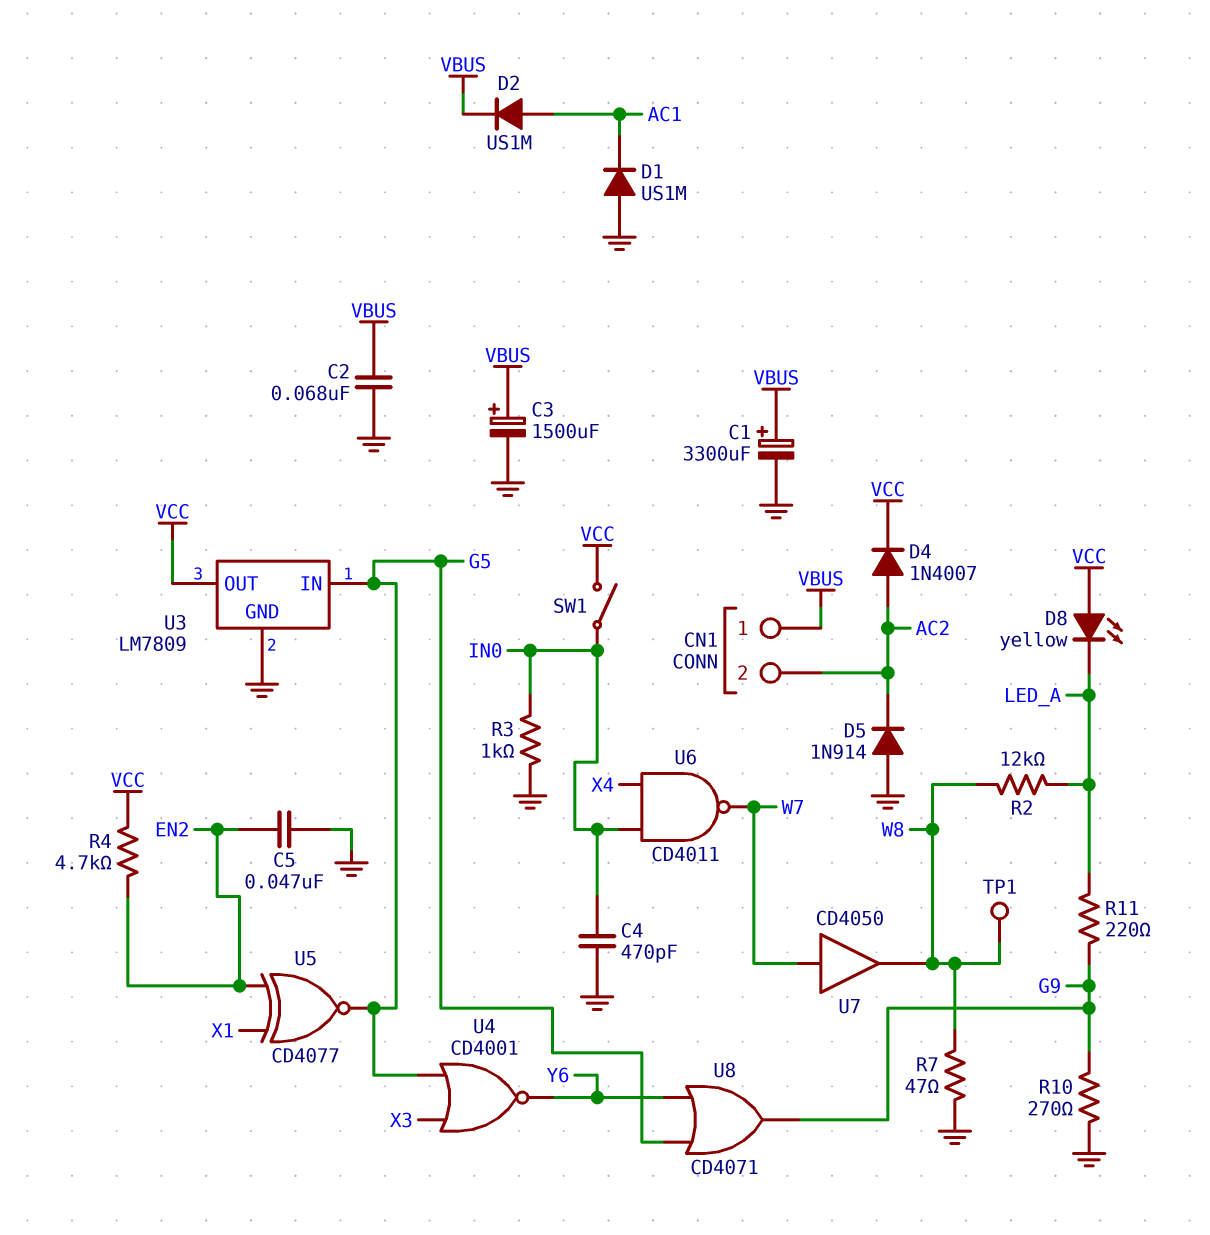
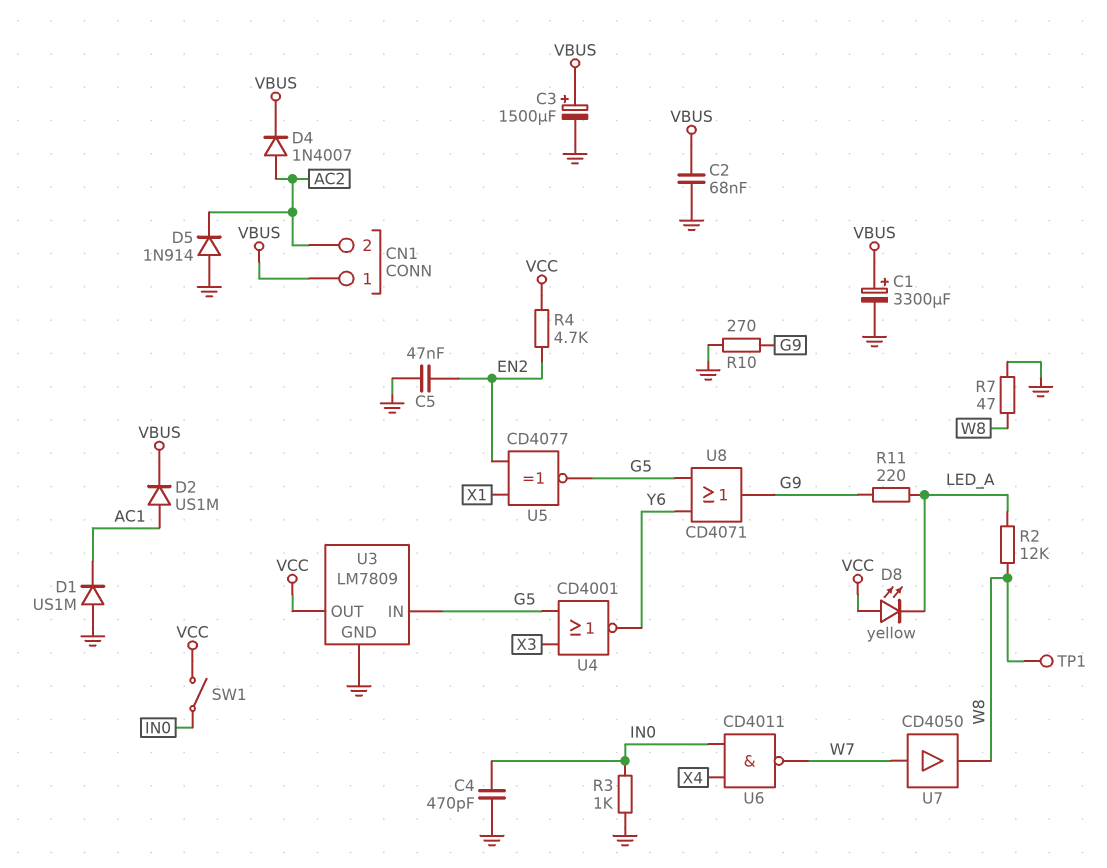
D4: diode 1N4007 (A AC2, K VCC) -> diode 1N4007 (A AC2, K VBUS)

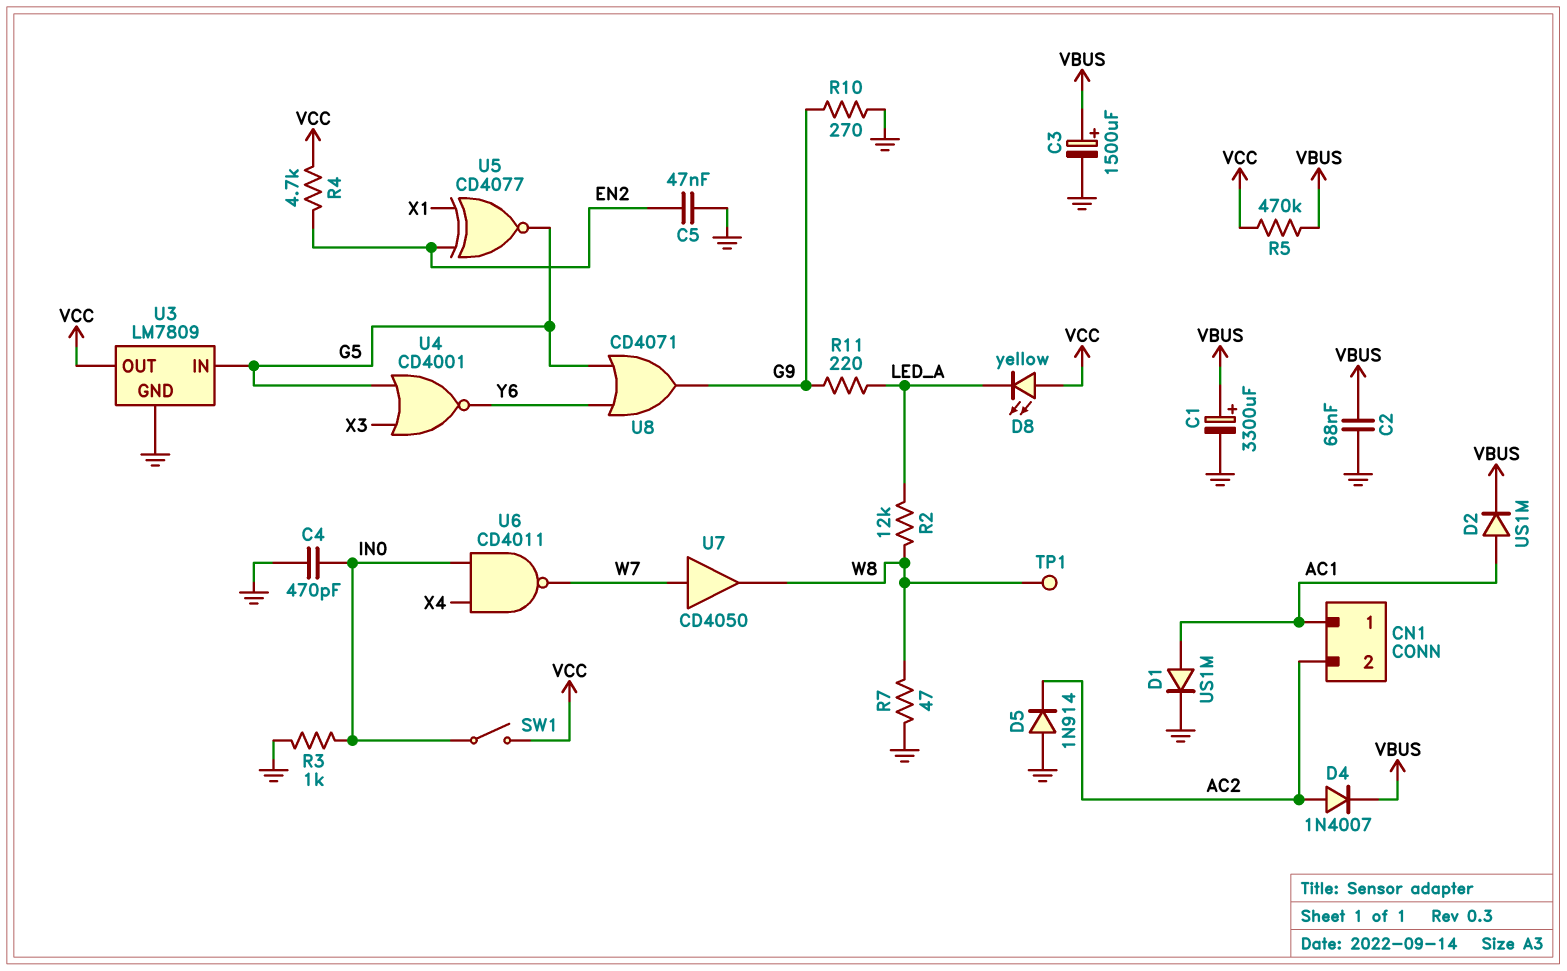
CN1 pin 1: VBUS -> AC1
D1: diode US1M (A GND, K AC1) -> diode US1M (A AC1, K GND)
R5: none -> 470k (VBUS, VCC)

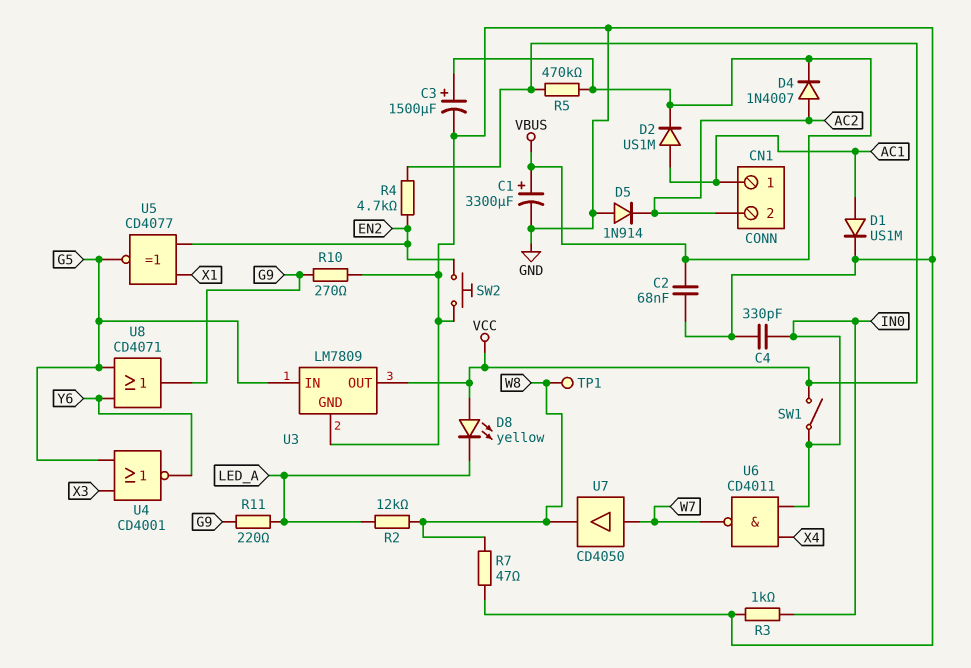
C4: 470pF (GND, IN0) -> 330pF (GND, IN0)
C5: 47nF (EN2, GND) -> none
SW2: none -> button (EN2, GND)

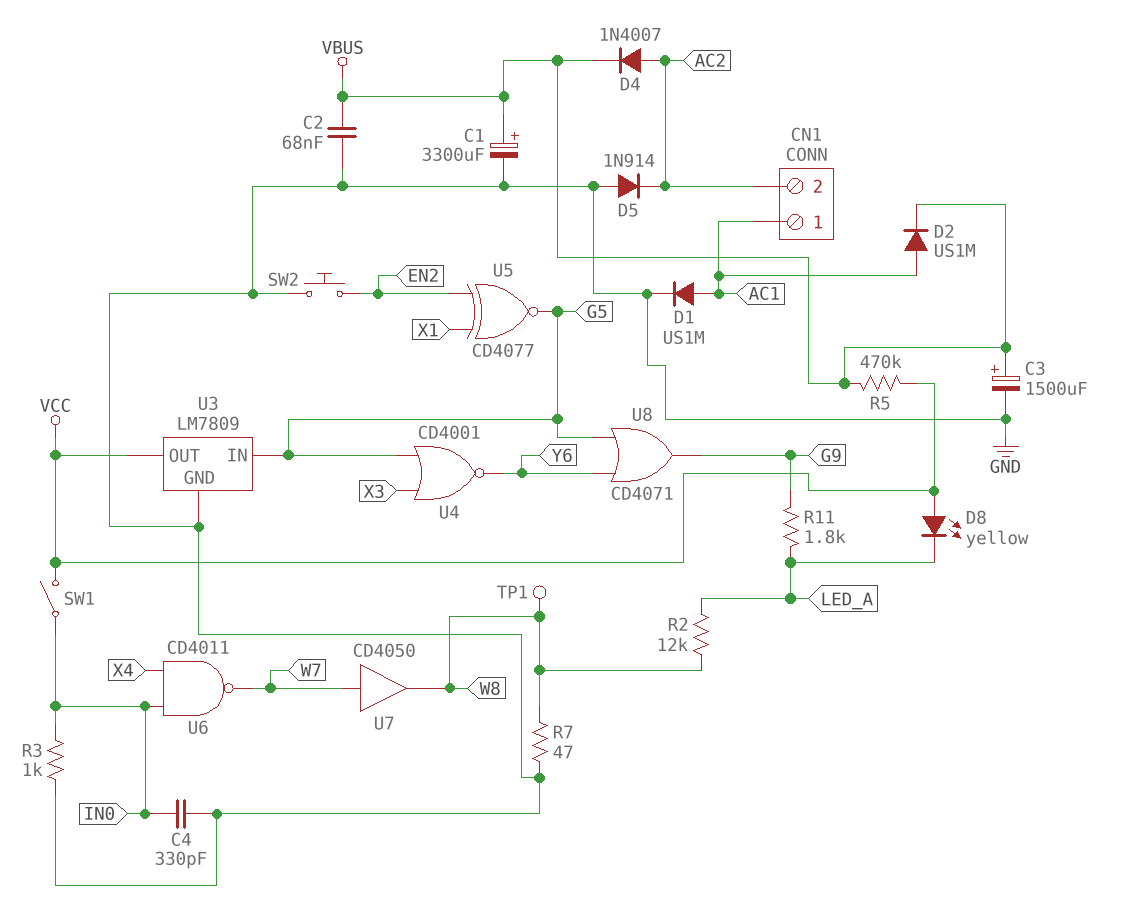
R4: 4.7k (EN2, VCC) -> none
R10: 270 (G9, GND) -> none
R11: 220 (G9, LED_A) -> 1.8k (G9, LED_A)

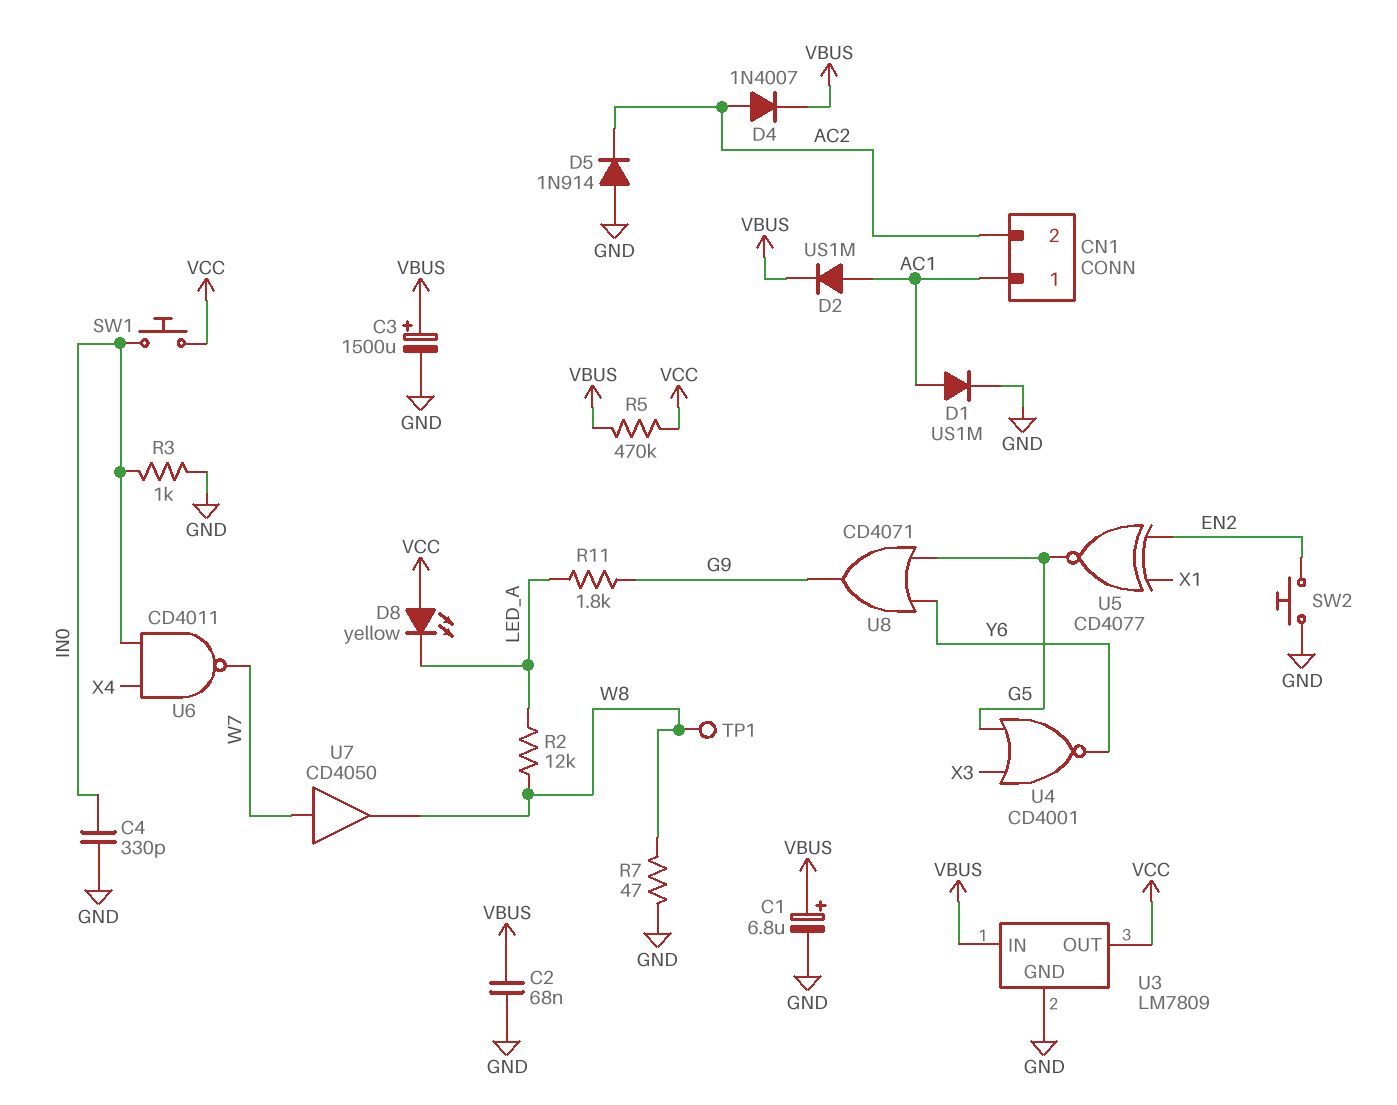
C1: 3300uF (plus VBUS, minus GND) -> 6.8uF (plus VBUS, minus GND)
SW1: switch (IN0, VCC) -> button (IN0, VCC)
U3 pin IN: G5 -> VBUS

